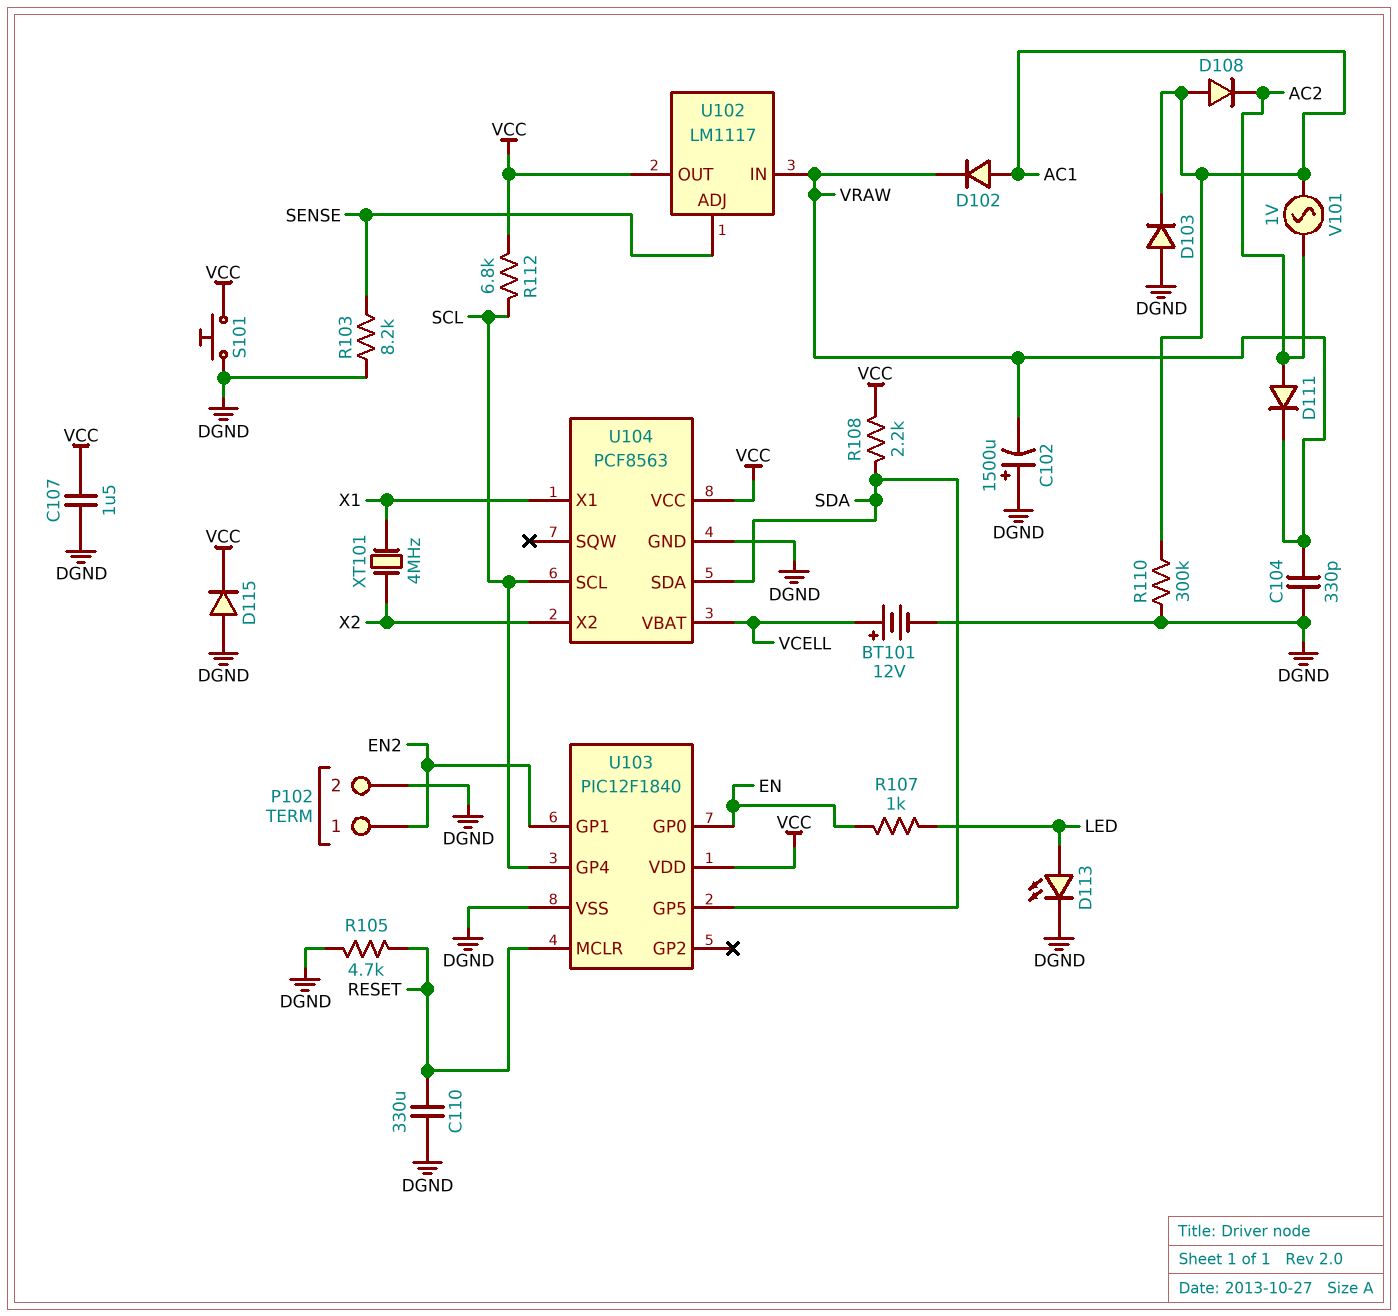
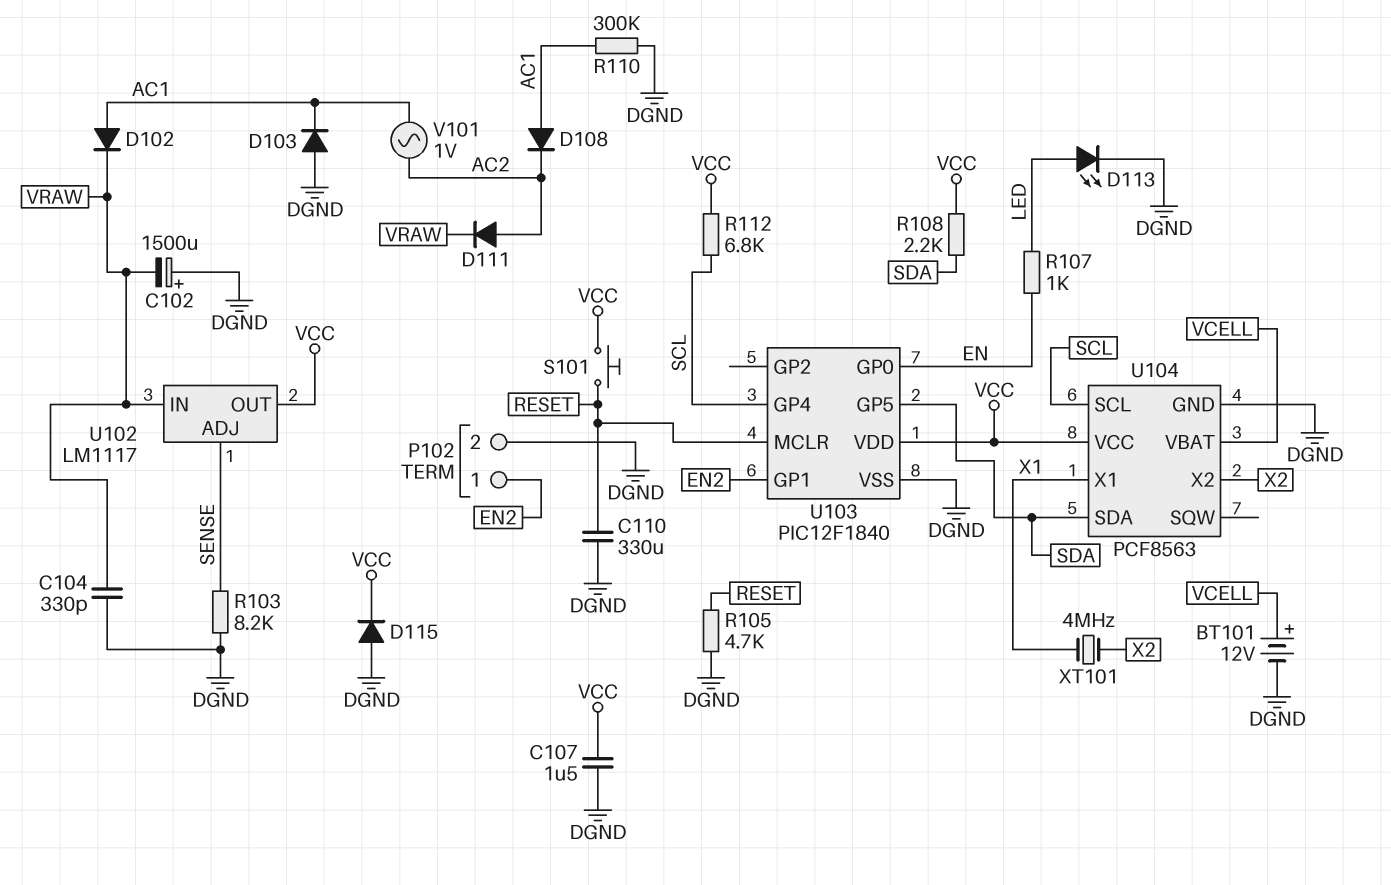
S101: button (DGND, VCC) -> button (RESET, VCC)

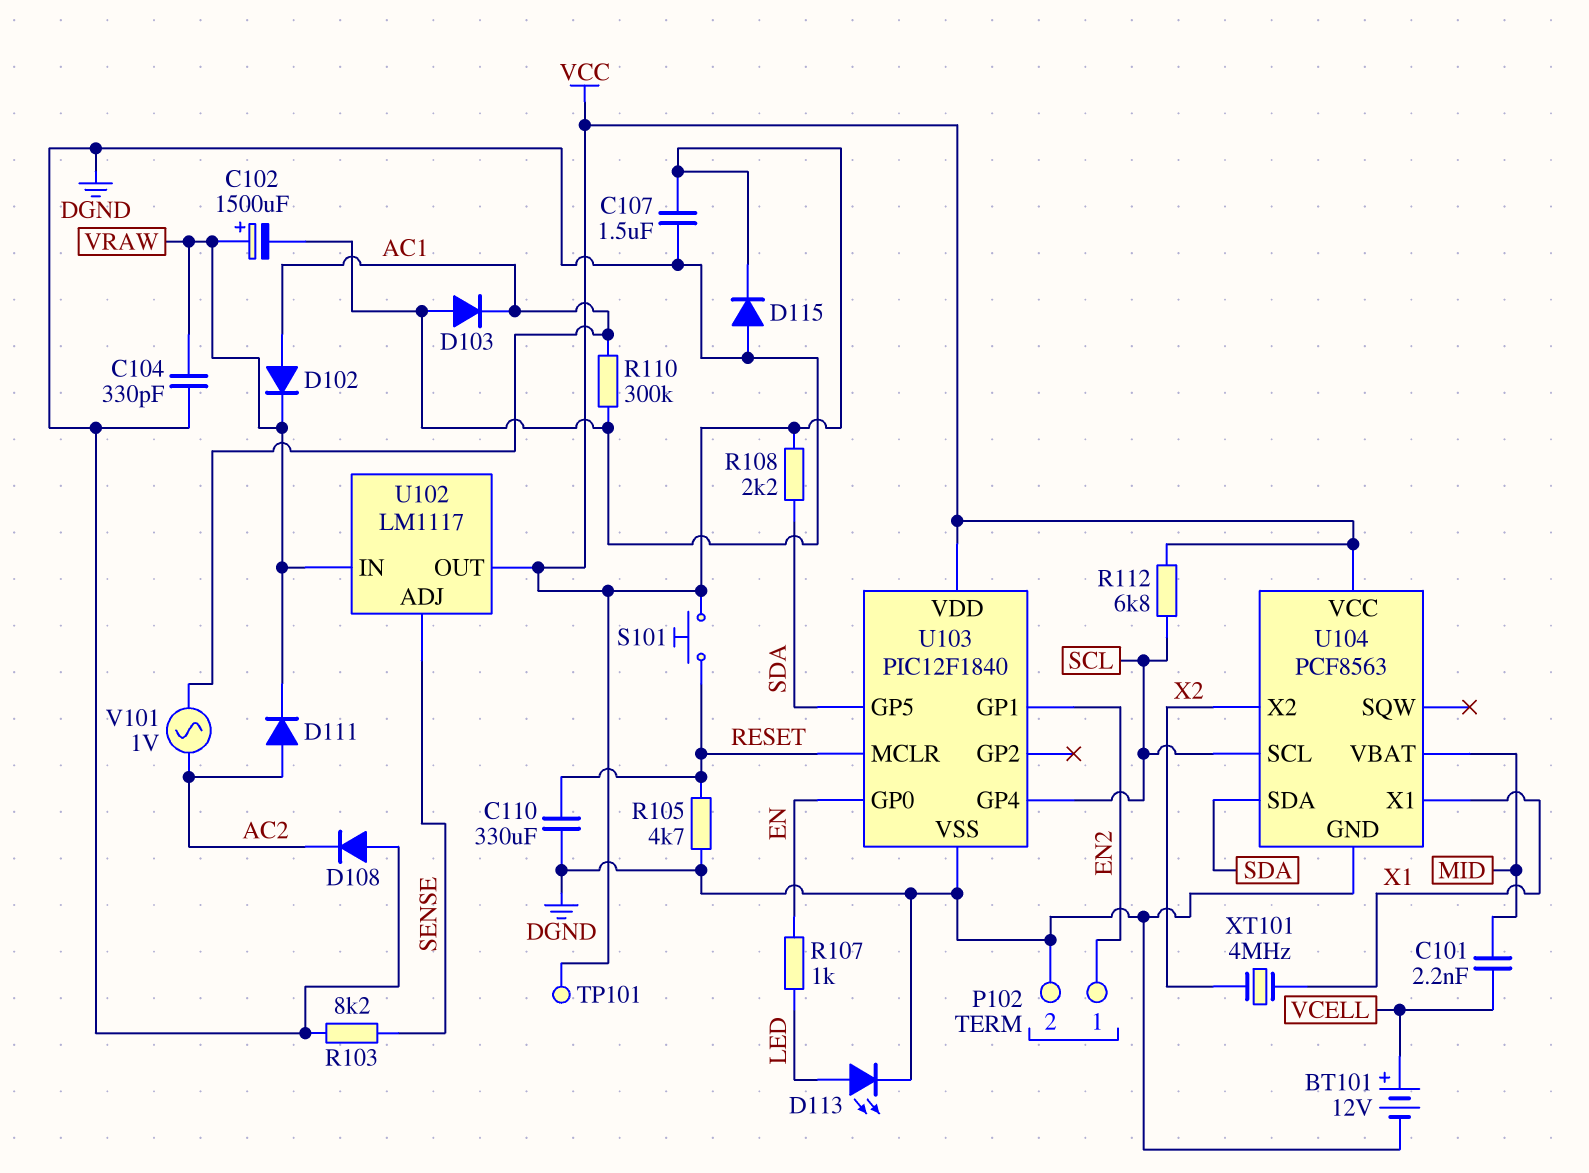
C101: none -> 2.2nF (MID, VCELL)
C102: 1500uF (plus DGND, minus VRAW) -> 1500uF (plus VRAW, minus DGND)
D108: diode (A AC1, K AC2) -> diode (A DGND, K AC2)
TP101: none -> test point (VCC)
U104 pin VBAT: VCELL -> MID

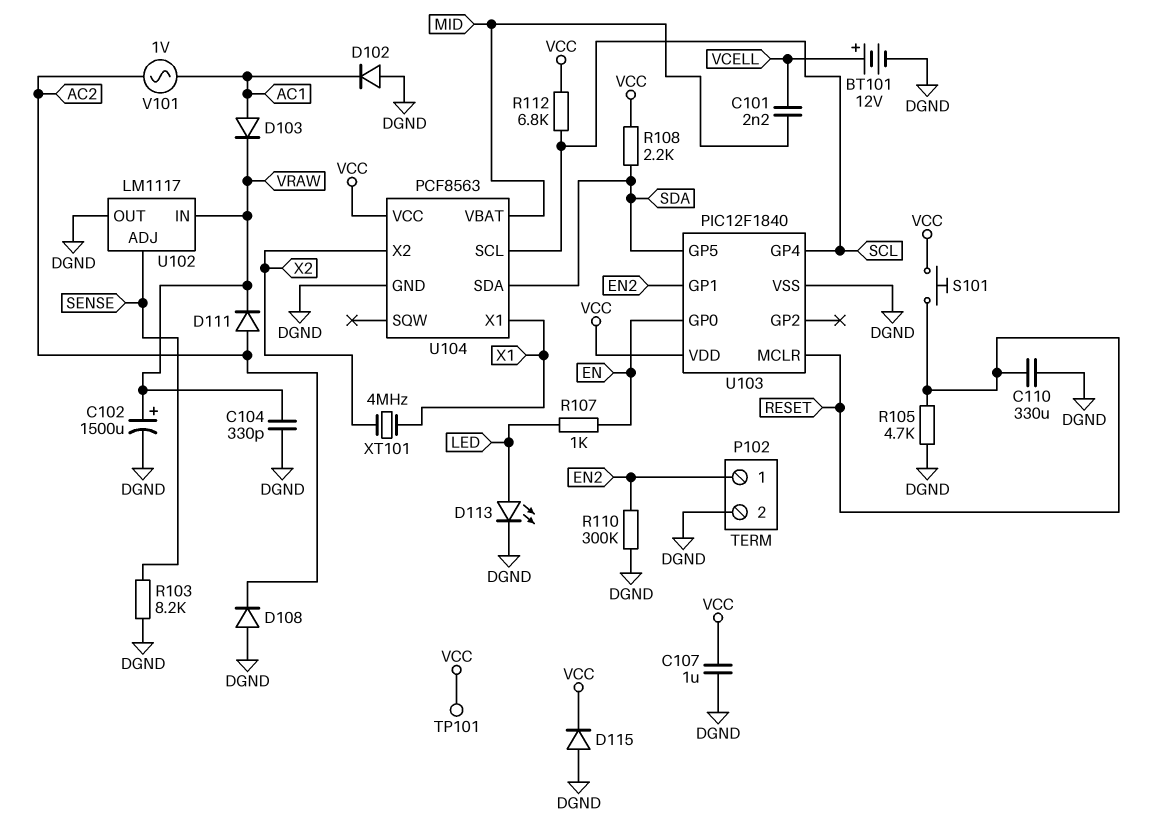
C107: 1.5uF (DGND, VCC) -> 1uF (DGND, VCC)
D102: diode (A AC1, K VRAW) -> diode (A DGND, K AC1)
D103: diode (A DGND, K AC1) -> diode (A AC1, K VRAW)
R110: 300k (AC1, DGND) -> 300k (DGND, EN2)
U102 pin OUT: VCC -> DGND

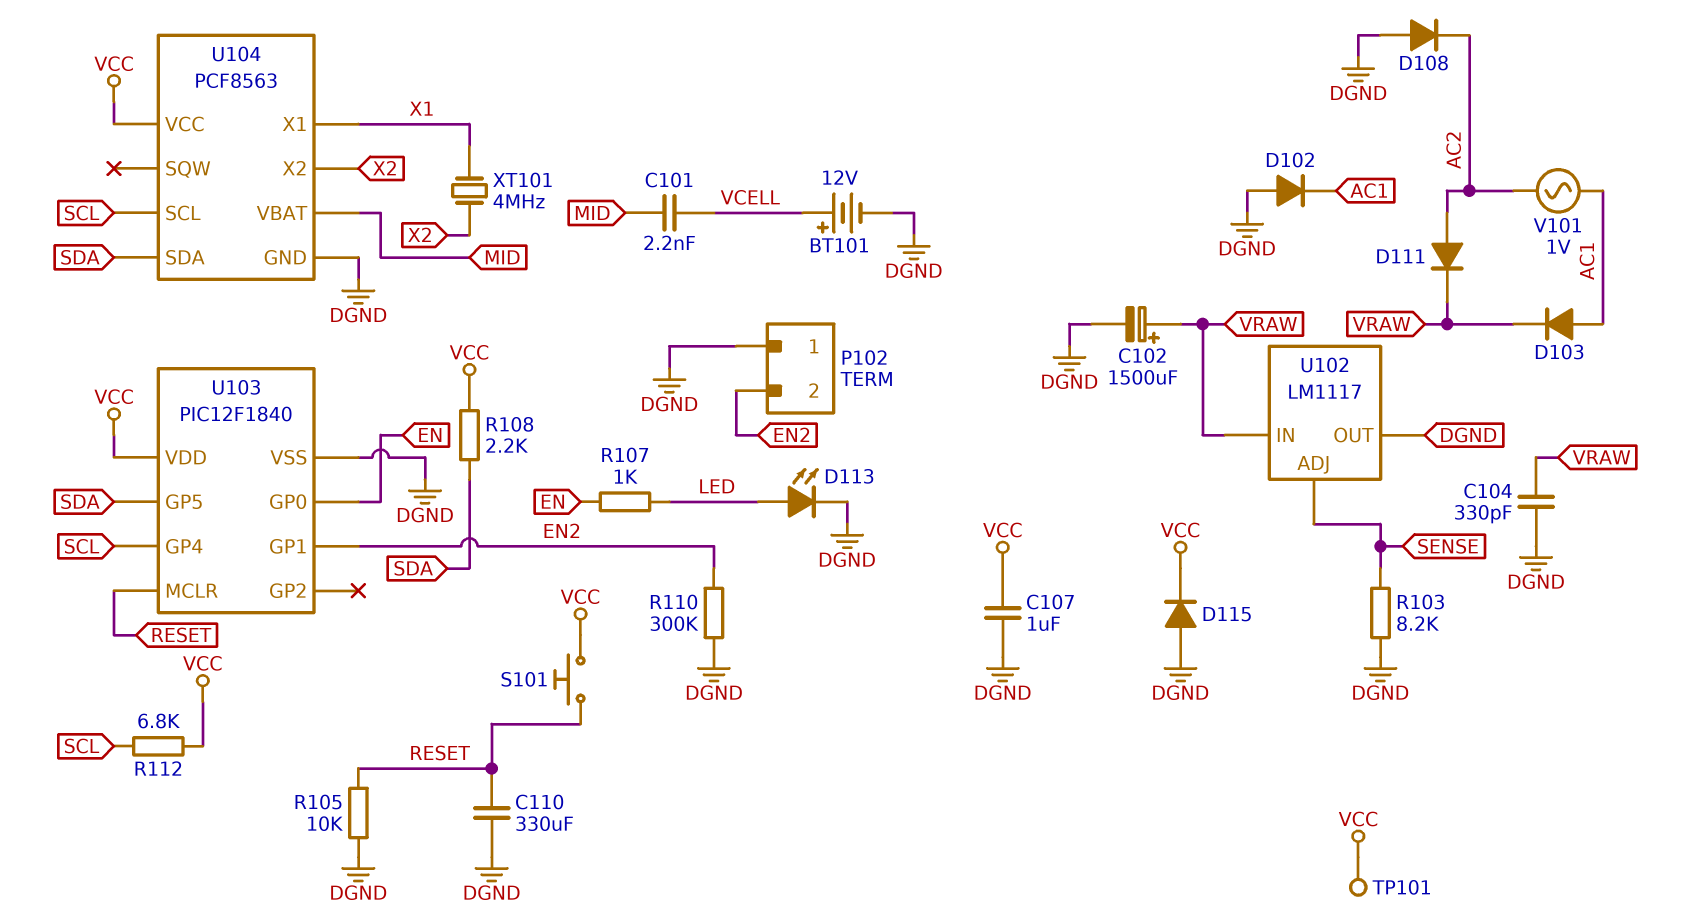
P102 pin 1: EN2 -> DGND
P102 pin 2: DGND -> EN2
R105: 4.7k (DGND, RESET) -> 10k (DGND, RESET)

